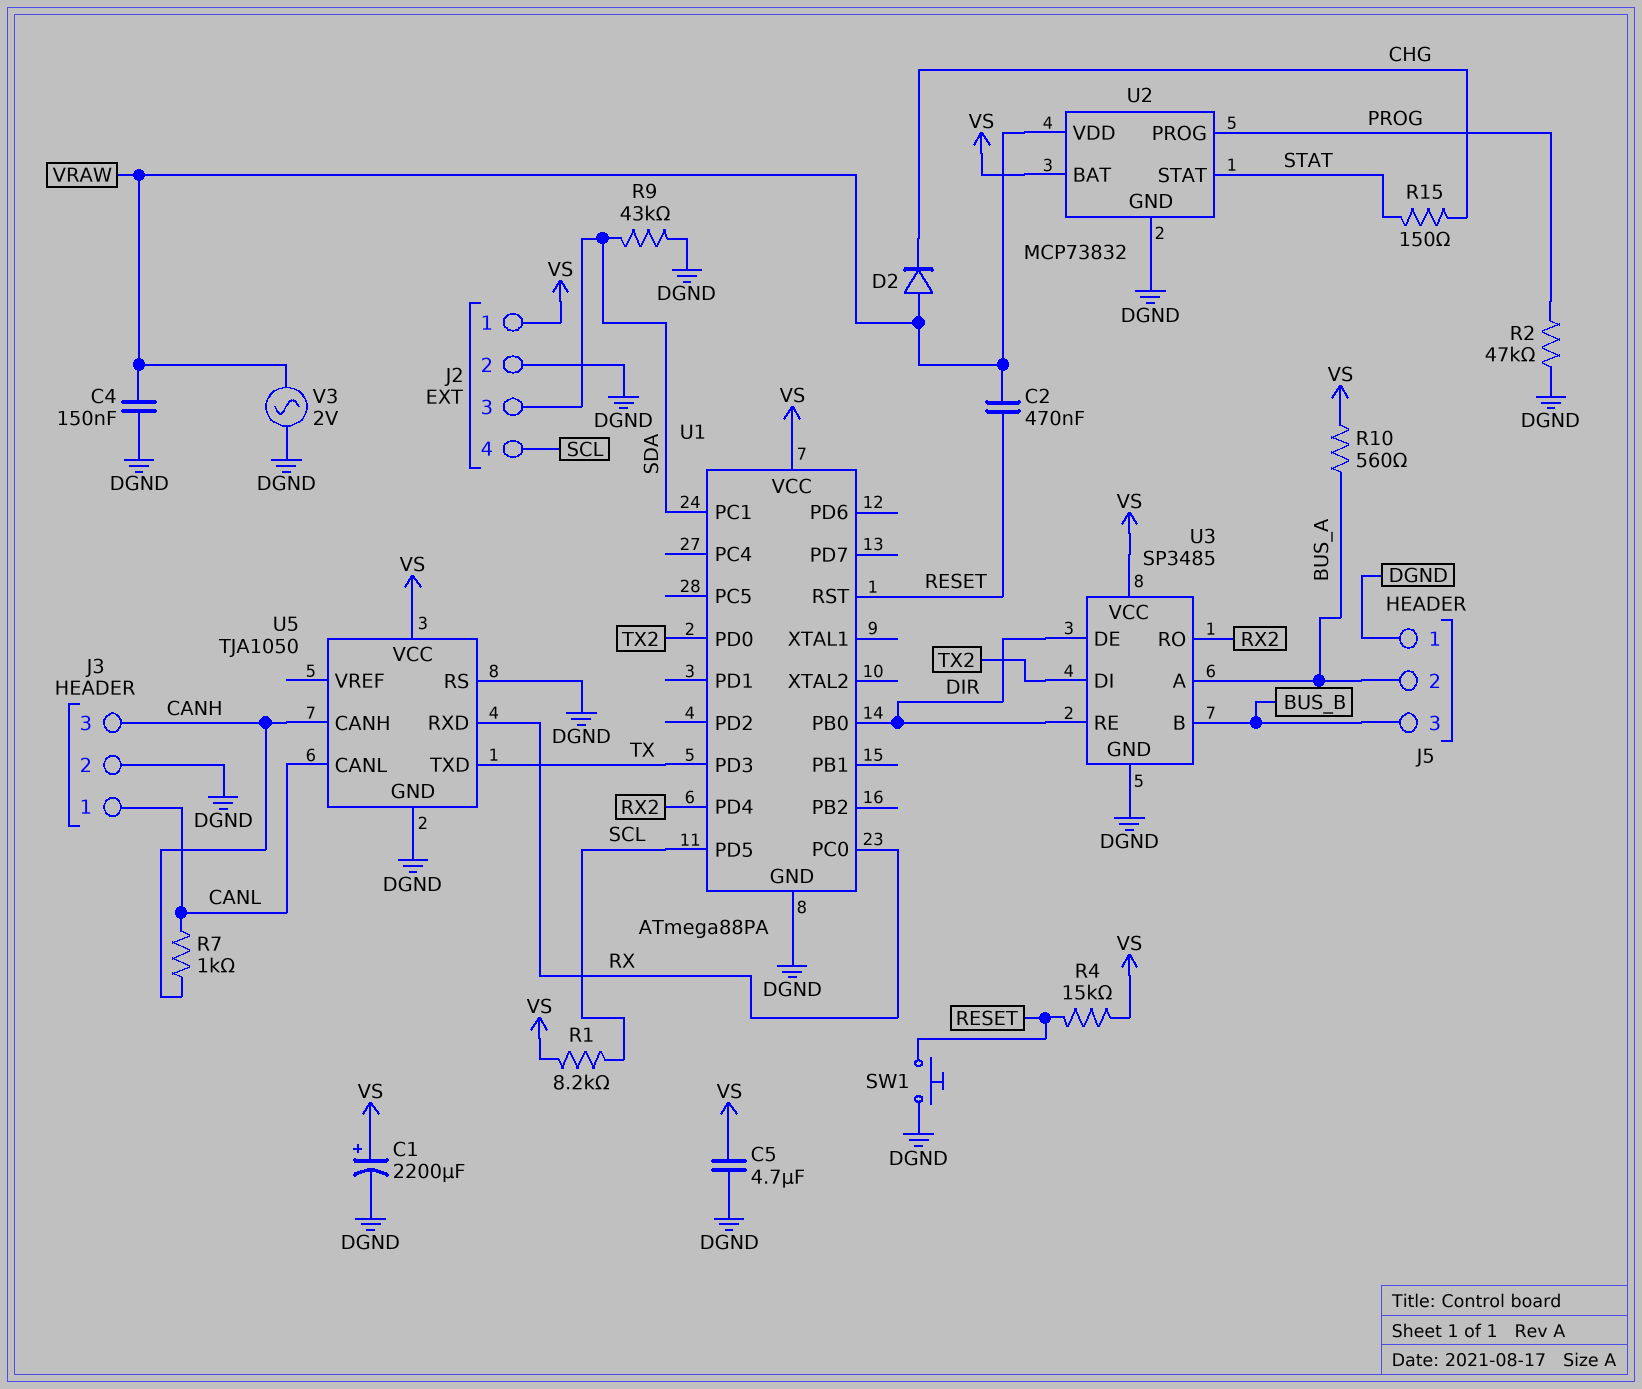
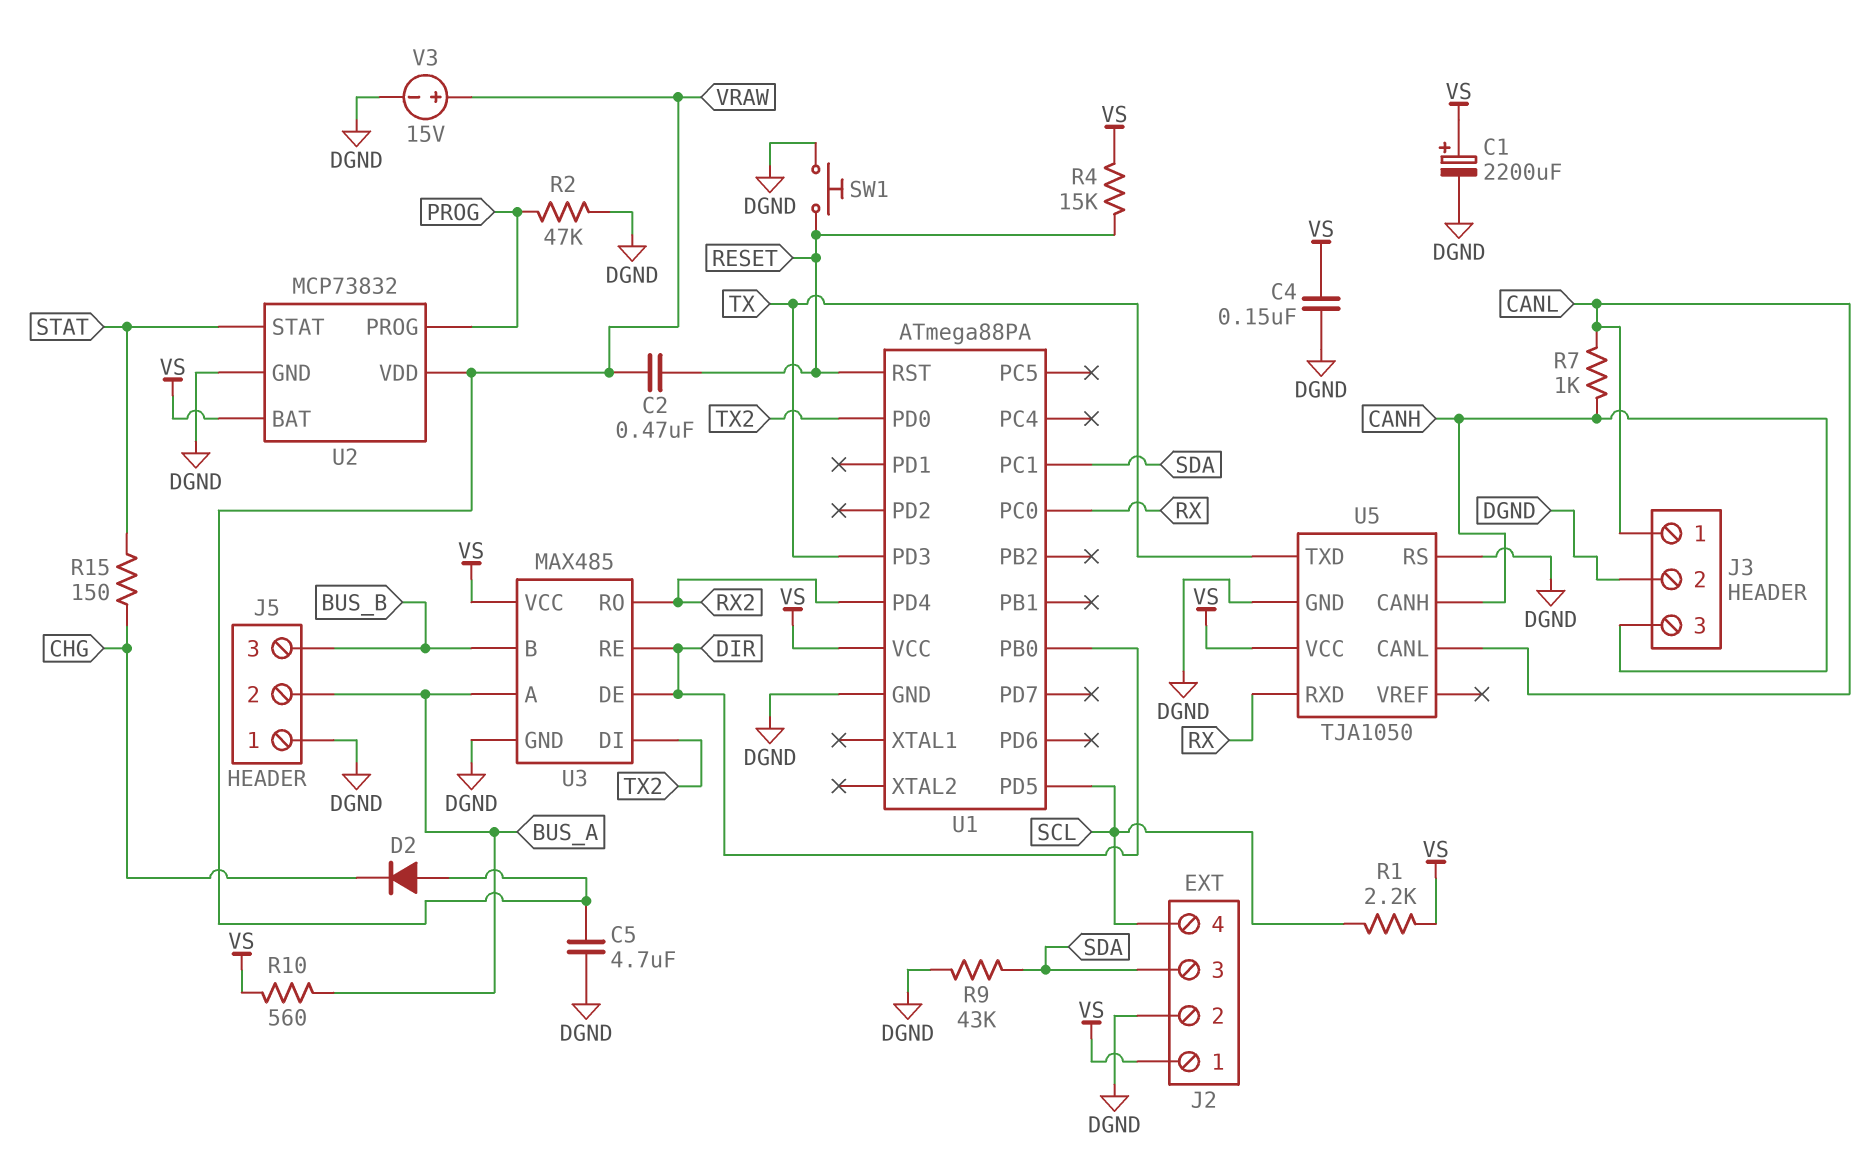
C4: 150nF (DGND, VRAW) -> 150nF (DGND, VS)
C5: 4.7uF (DGND, VS) -> 4.7uF (DGND, VRAW)
R1: 8.2k (SCL, VS) -> 2.2k (SCL, VS)
U3: SP3485 -> MAX485
V3: AC 2V (DGND, VRAW) -> 15V (plus VRAW, minus DGND)

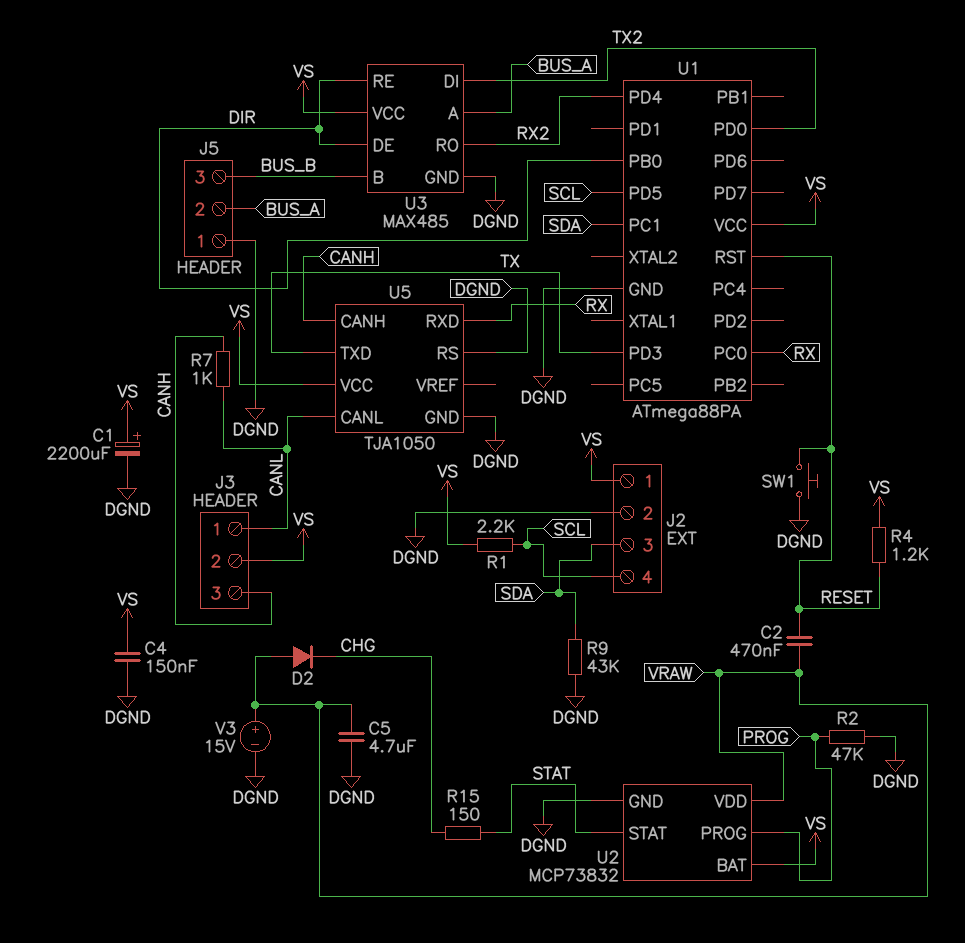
J3 pin 2: DGND -> VS
R4: 15k (RESET, VS) -> 1.2k (RESET, VS)
R10: 560 (BUS_A, VS) -> none

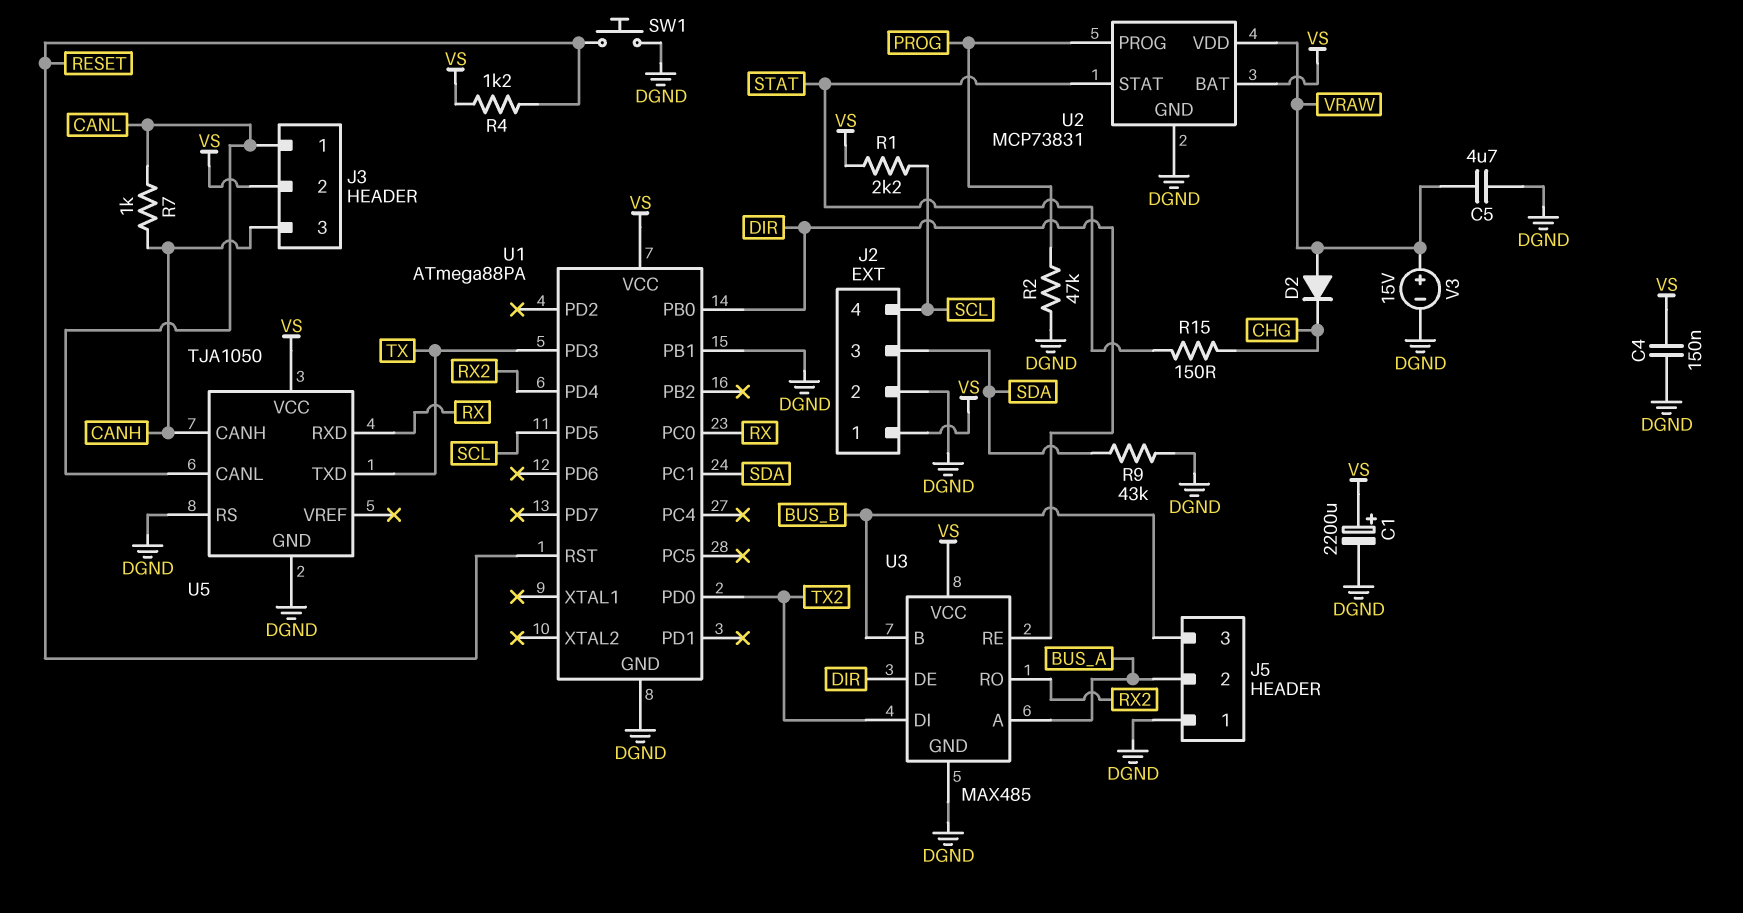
C2: 470nF (RESET, VRAW) -> none
U1 pin PB1: none -> DGND
U2: MCP73832 -> MCP73831

